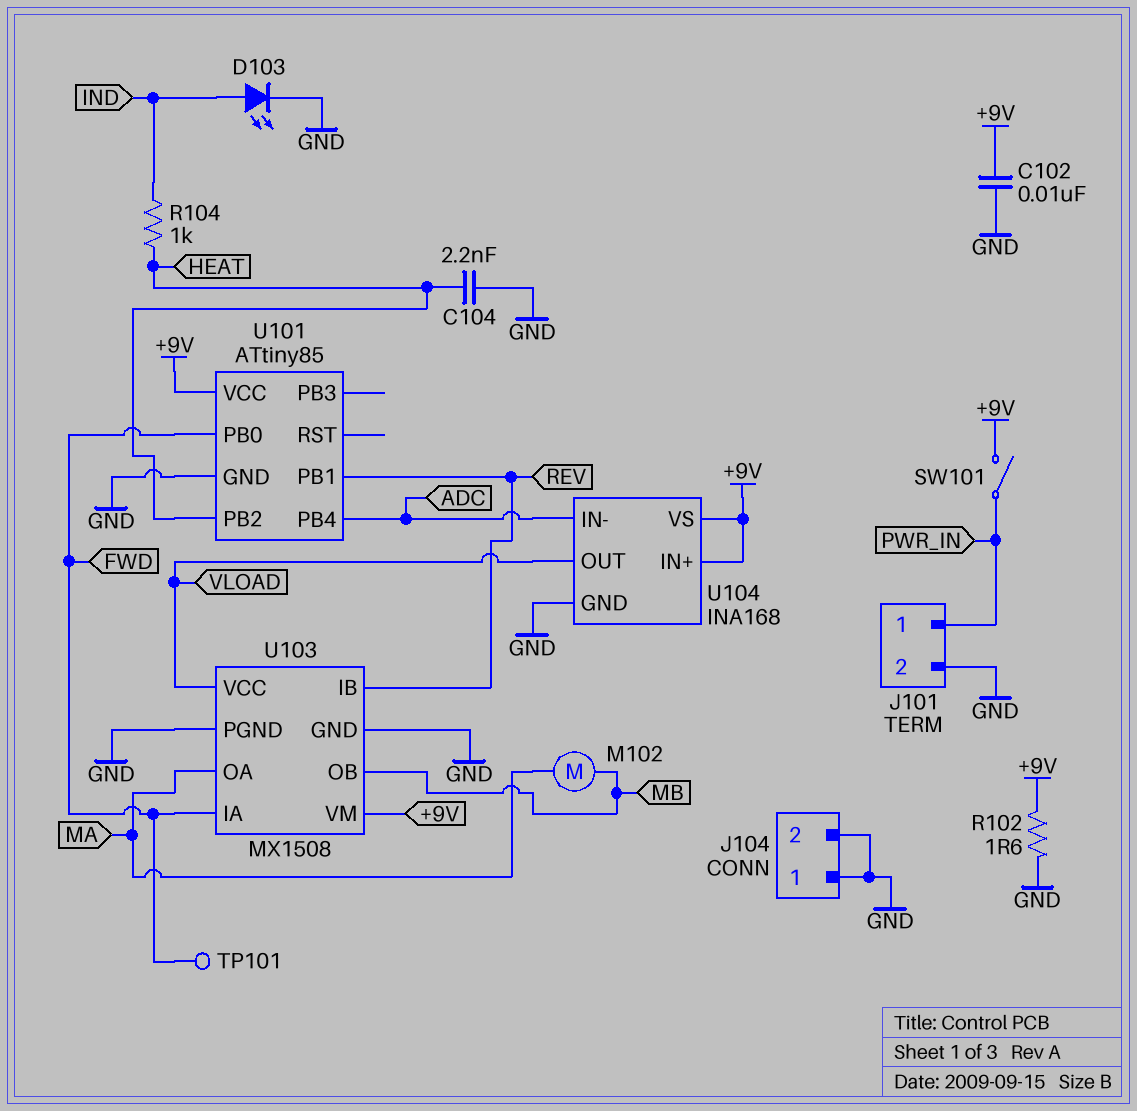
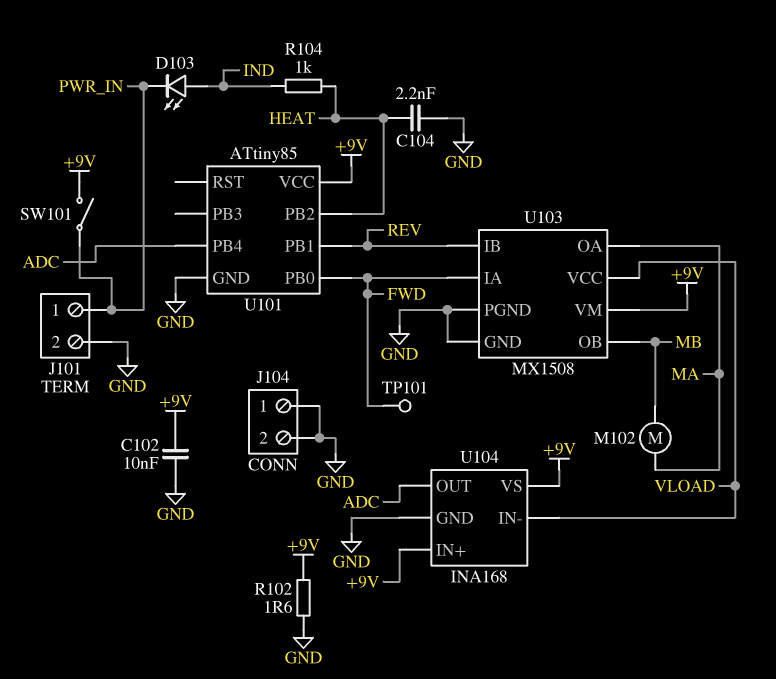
D103: LED (A IND, K GND) -> LED (A IND, K PWR_IN)
U104 pin IN-: ADC -> VLOAD
U104 pin OUT: VLOAD -> ADC

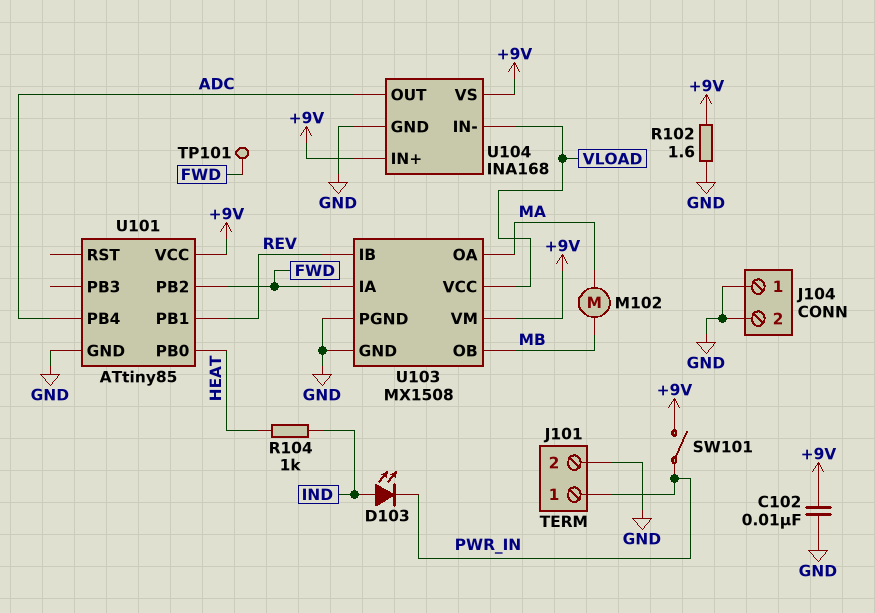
C104: 2.2nF (GND, HEAT) -> none
U101 pin PB0: FWD -> HEAT
U101 pin PB2: HEAT -> FWD

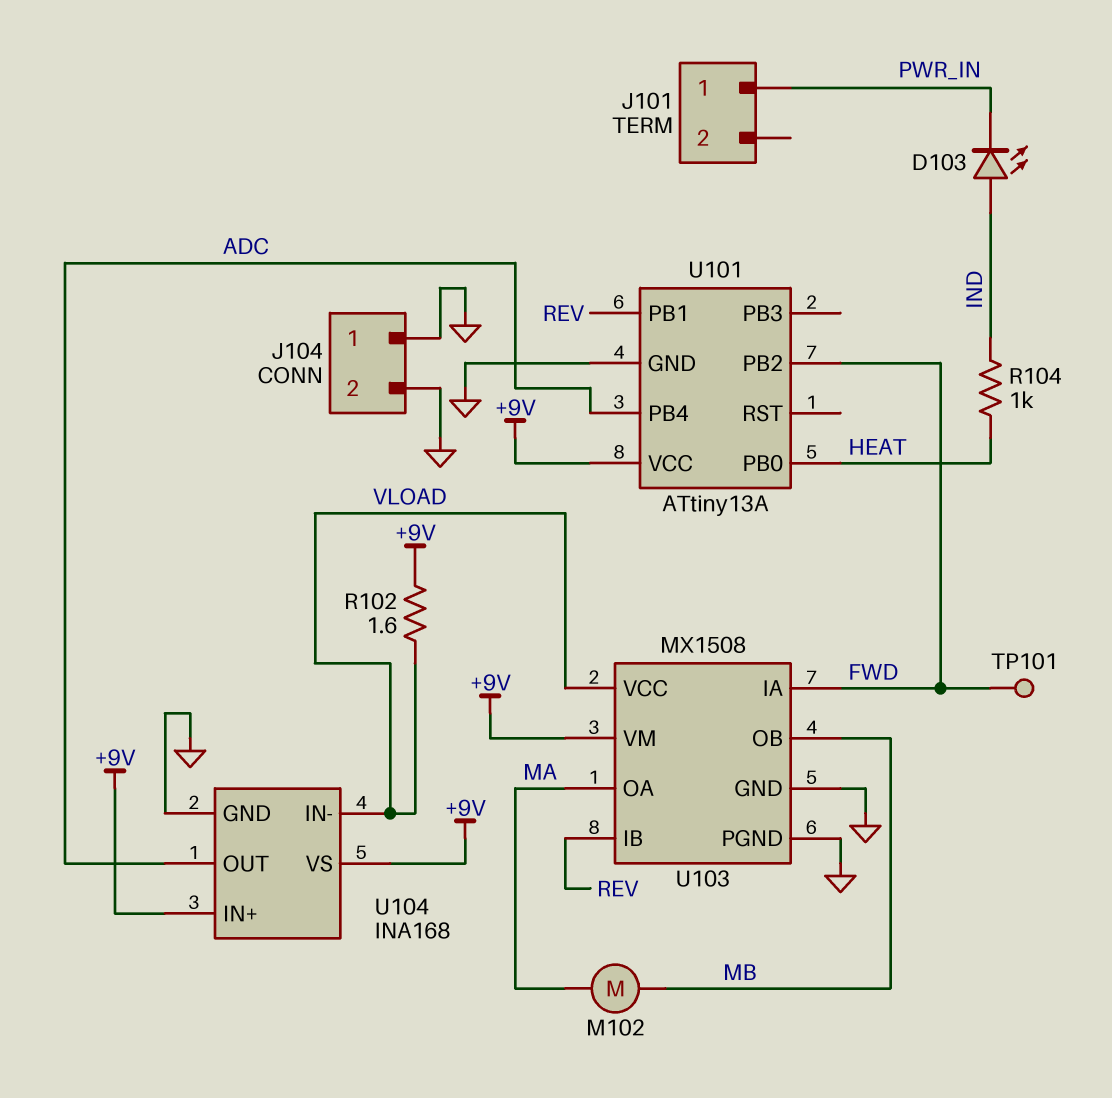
C102: 10nF (+9V, GND) -> none
J101 pin 2: GND -> none
R102: 1.6 (+9V, GND) -> 1.6 (+9V, VLOAD)
SW101: switch (+9V, PWR_IN) -> none
U101: ATtiny85 -> ATtiny13A

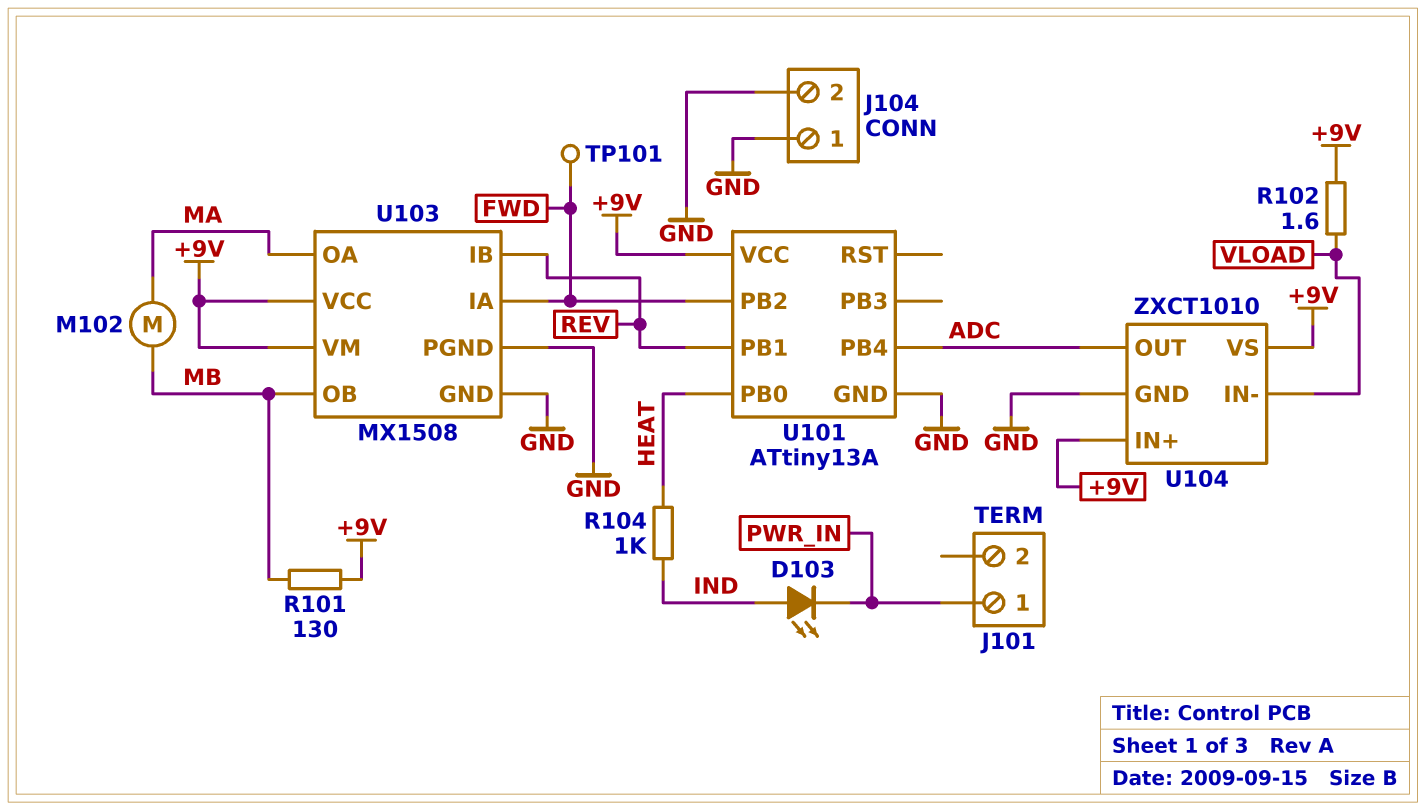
R101: none -> 130 (+9V, MB)
U103 pin VCC: VLOAD -> +9V
U104: INA168 -> ZXCT1010

